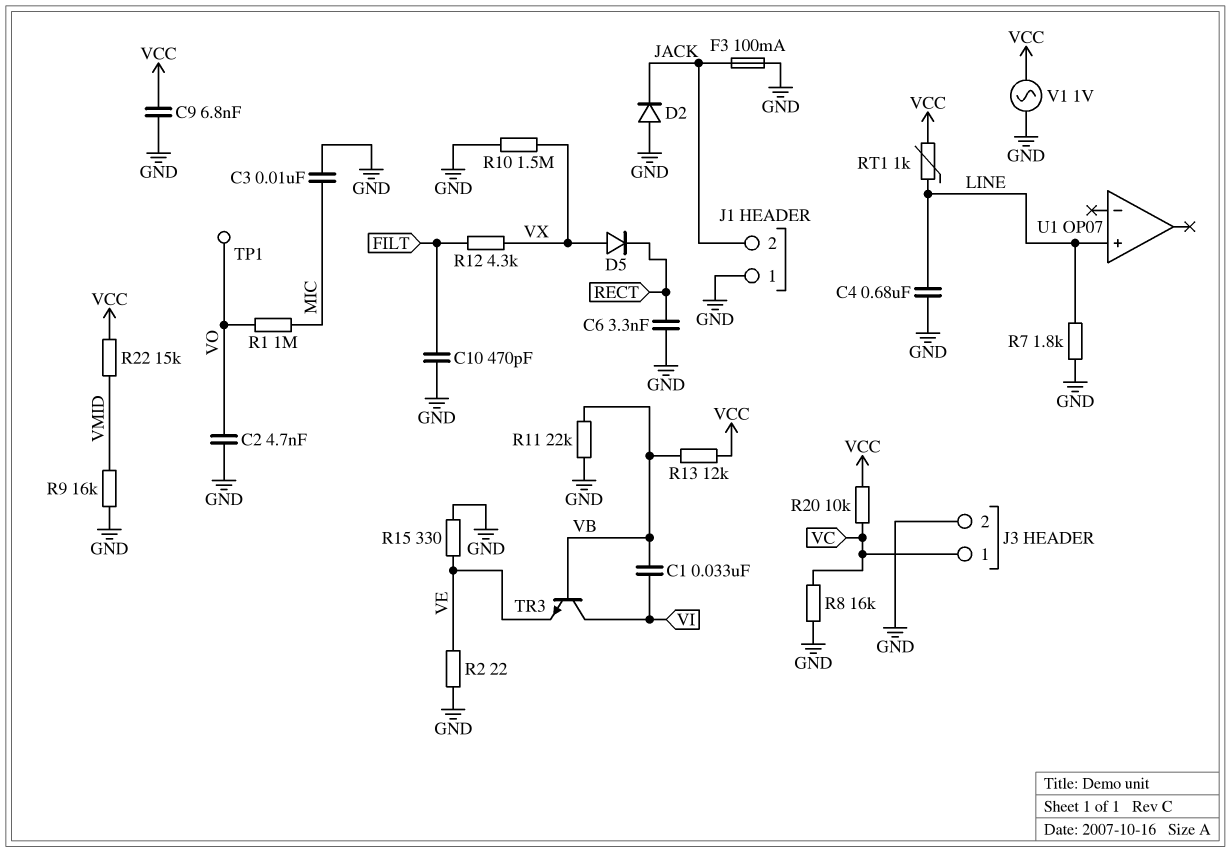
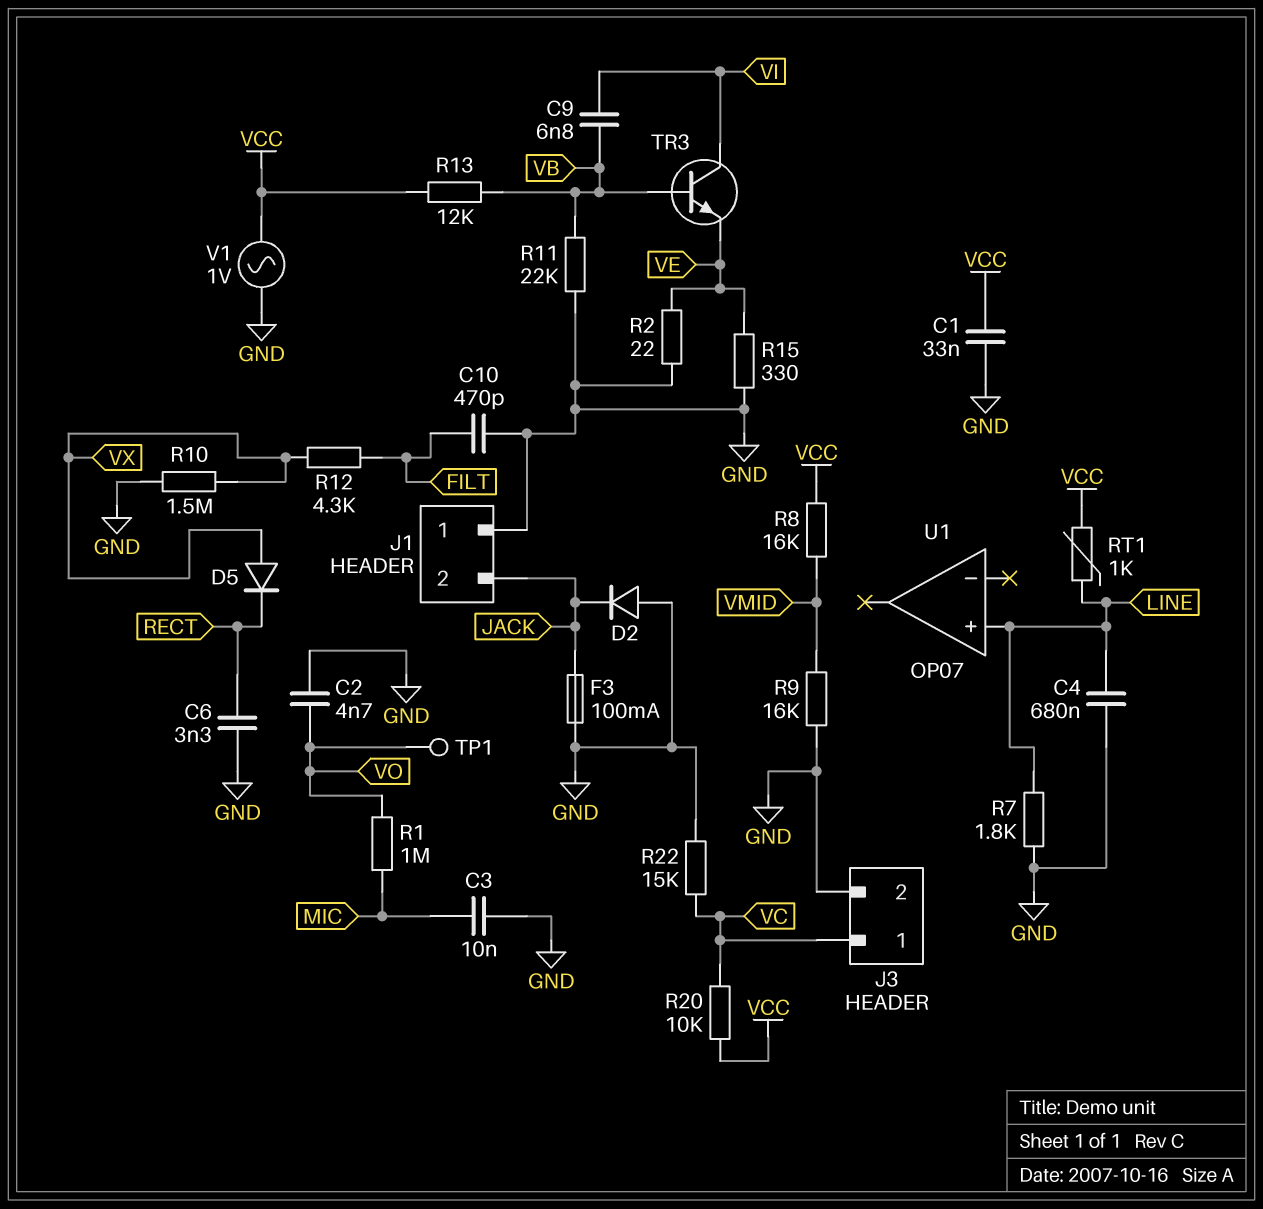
C1: 33nF (VB, VI) -> 33nF (GND, VCC)
C9: 6.8nF (GND, VCC) -> 6.8nF (VB, VI)
R8: 16k (GND, VC) -> 16k (VCC, VMID)
R22: 15k (VCC, VMID) -> 15k (GND, VC)

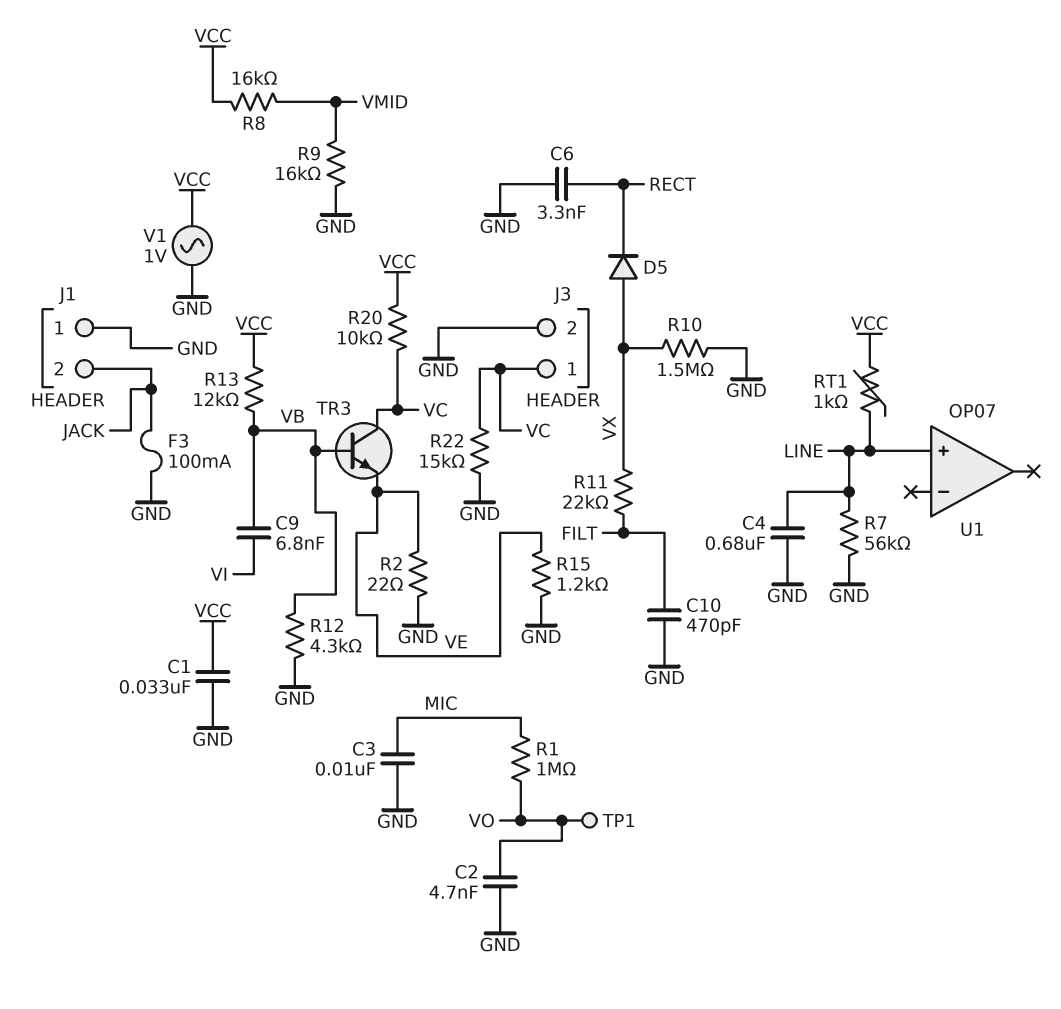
D2: diode (A GND, K JACK) -> none
R7: 1.8k (GND, LINE) -> 56k (GND, LINE)
R11: 22k (GND, VB) -> 22k (FILT, VX)
R12: 4.3k (FILT, VX) -> 4.3k (GND, VB)
R15: 330 (GND, VE) -> 1.2k (GND, VE)
TR3: NPN (B VB, C VI, E VE) -> NPN (B VB, C VC, E VE)

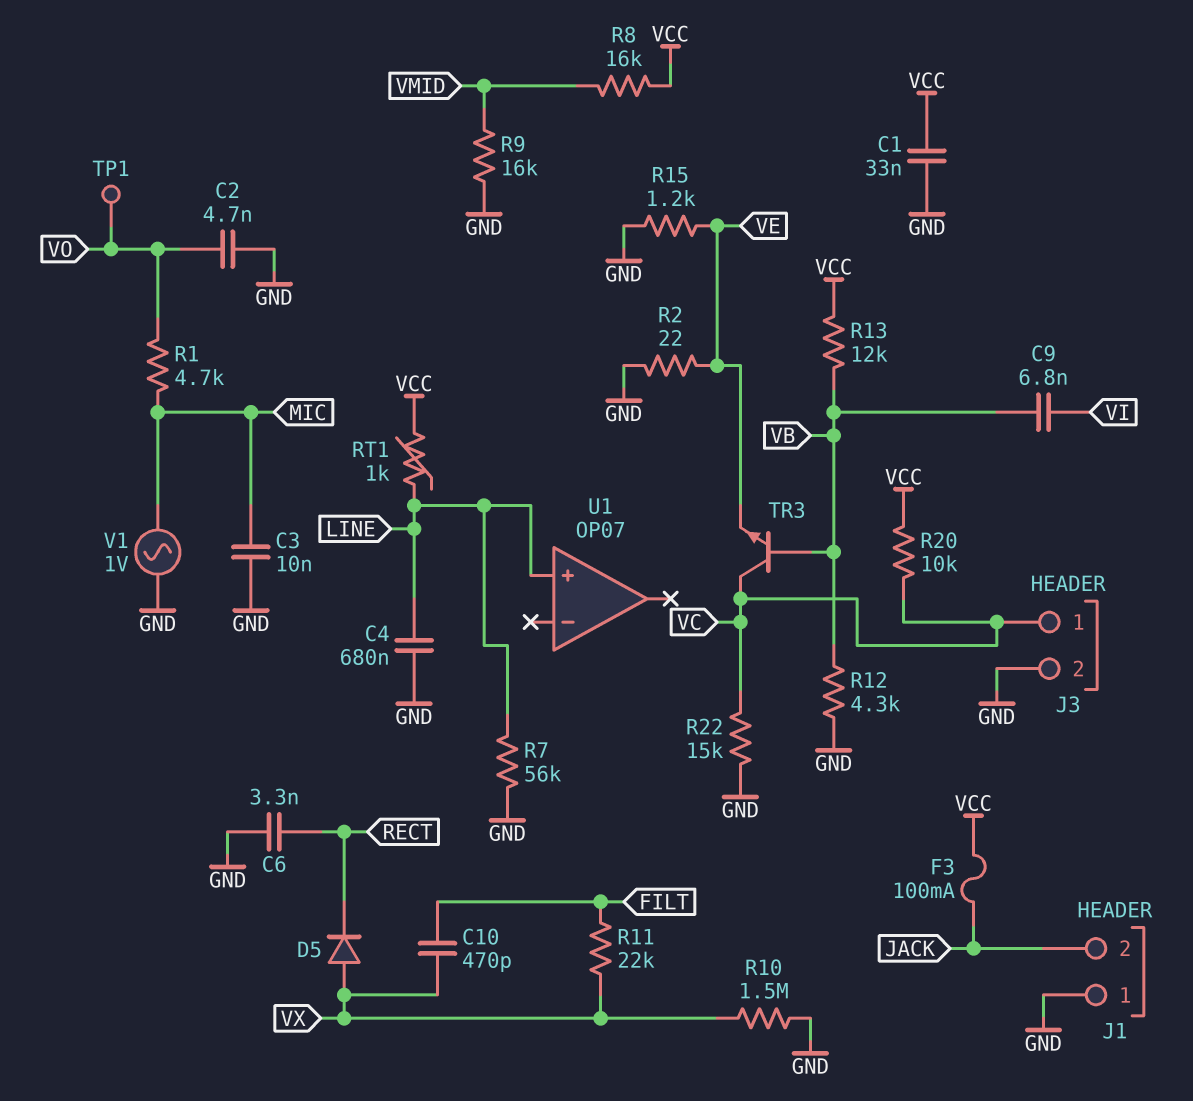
C10: 470pF (FILT, GND) -> 470pF (FILT, VX)
F3: 100mA (GND, JACK) -> 100mA (JACK, VCC)
R1: 1M (MIC, VO) -> 4.7k (MIC, VO)
V1: AC 1V (GND, VCC) -> AC 1V (GND, MIC)

